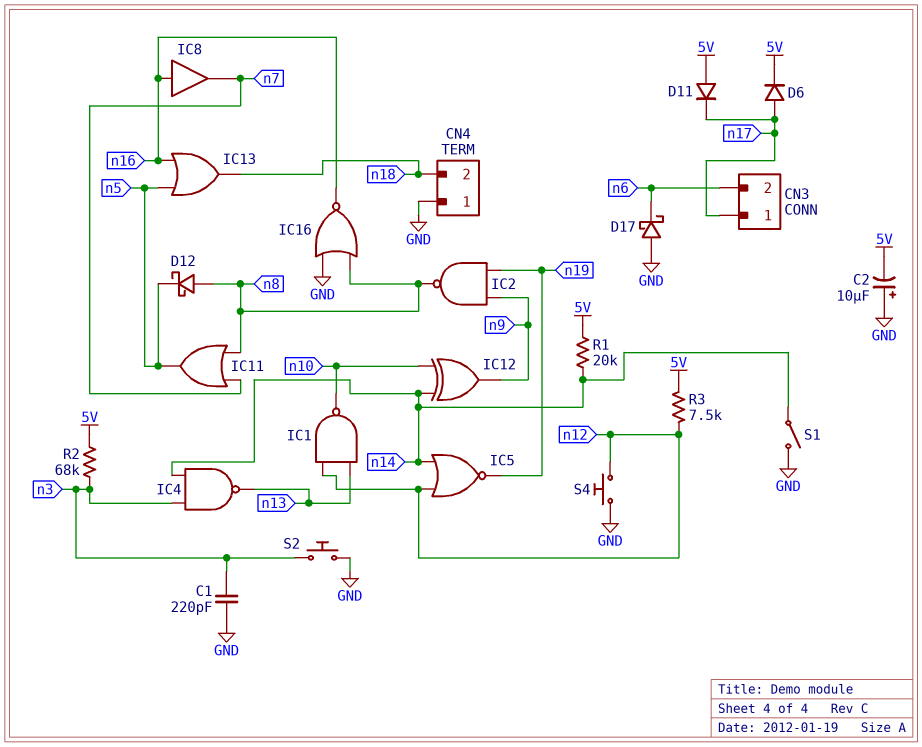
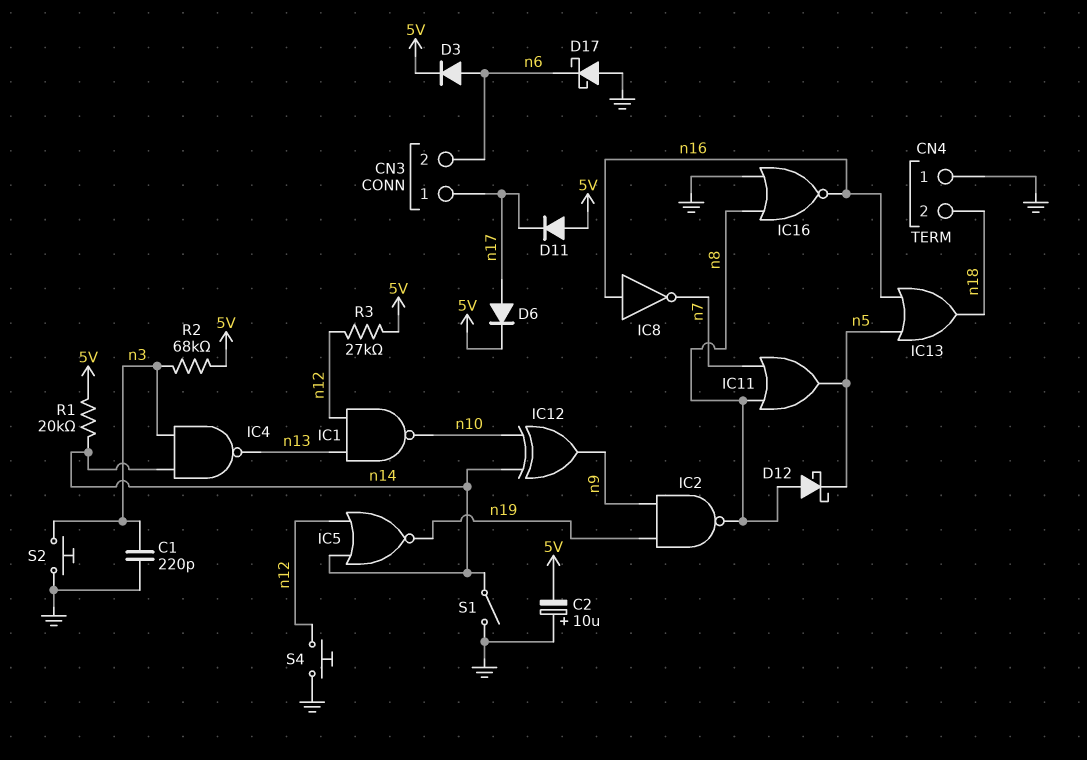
D3: none -> diode (A n6, K 5V)
IC8: buffer (in n16, out n7) -> NOT (in n16, out n7)
R3: 7.5k (5V, n12) -> 27k (5V, n12)

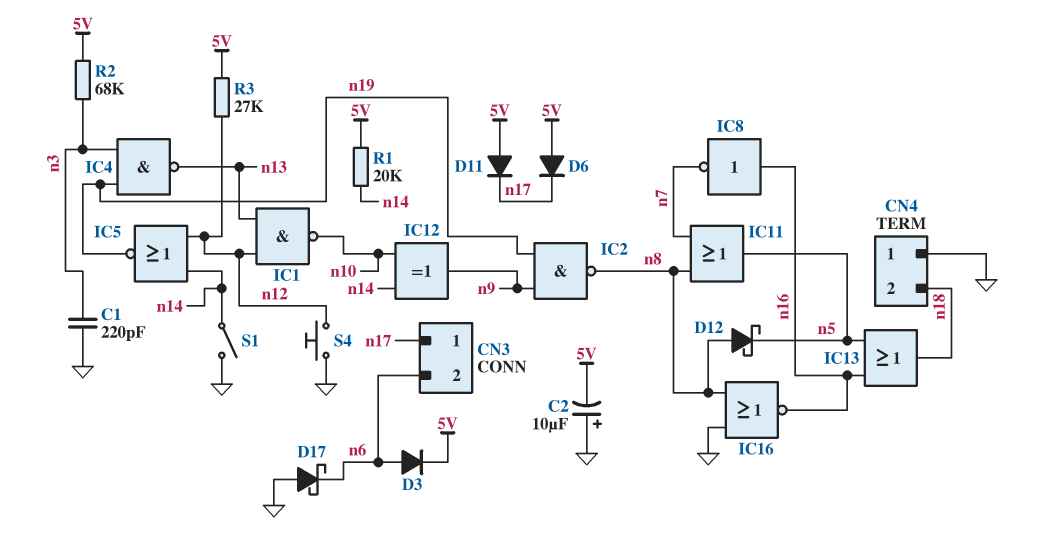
D6: diode (A n17, K 5V) -> diode (A 5V, K n17)
IC4: NAND (in n3, in n14, out n13) -> NAND (in n3, in n19, out n13)
S2: button (GND, n3) -> none

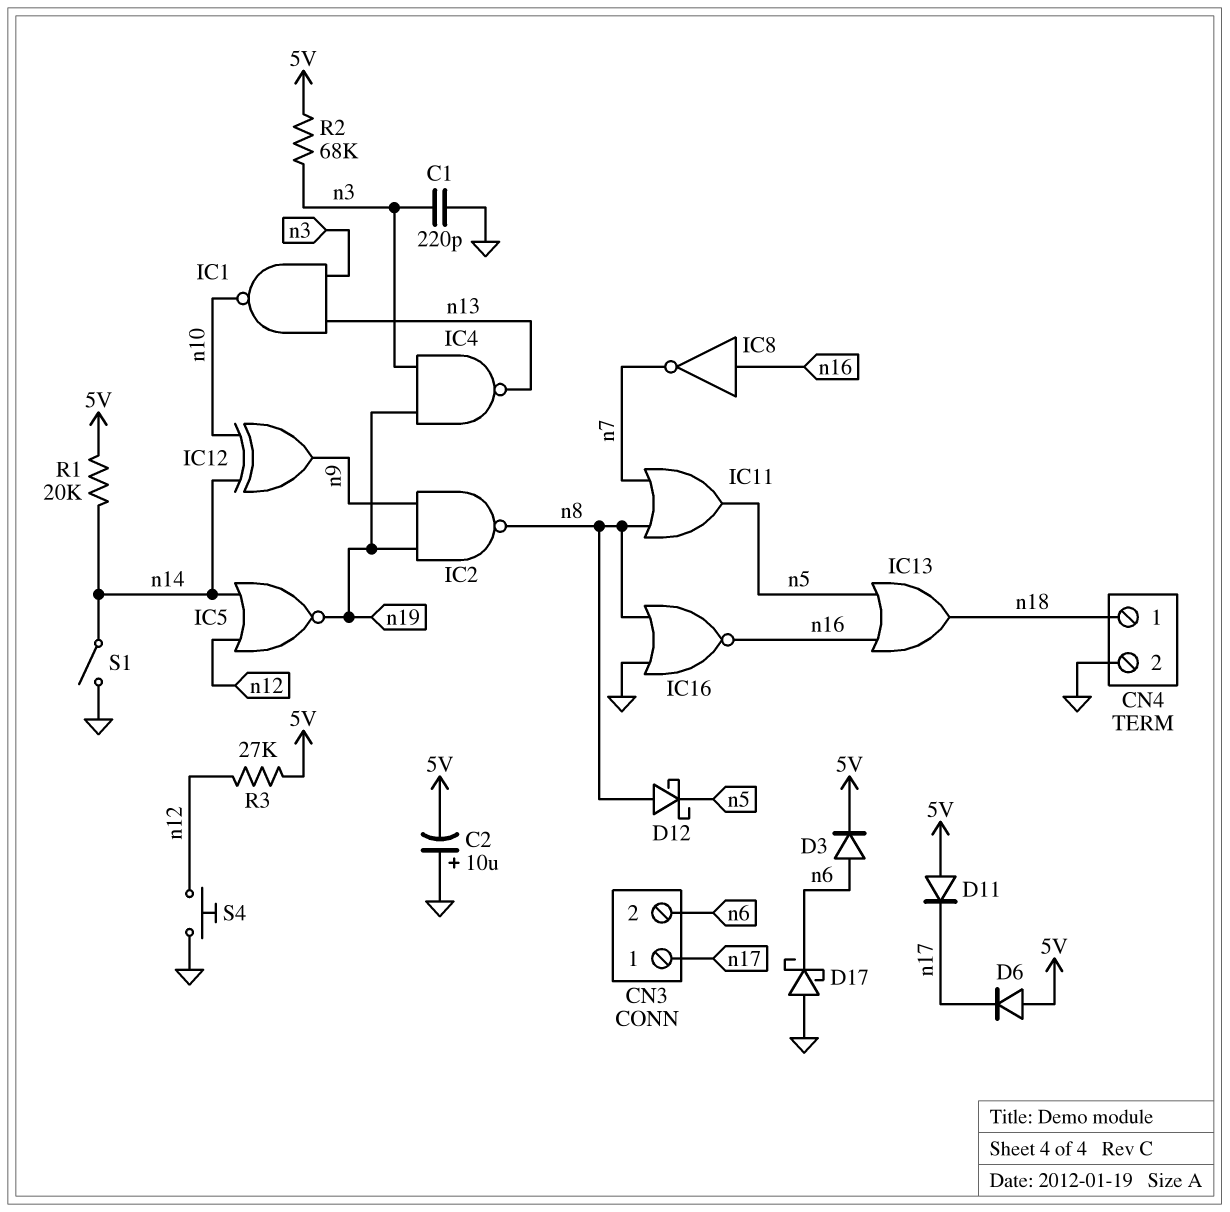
CN4 pin 1: GND -> n18
CN4 pin 2: n18 -> GND
IC1: NAND (in n12, in n13, out n10) -> NAND (in n3, in n13, out n10)

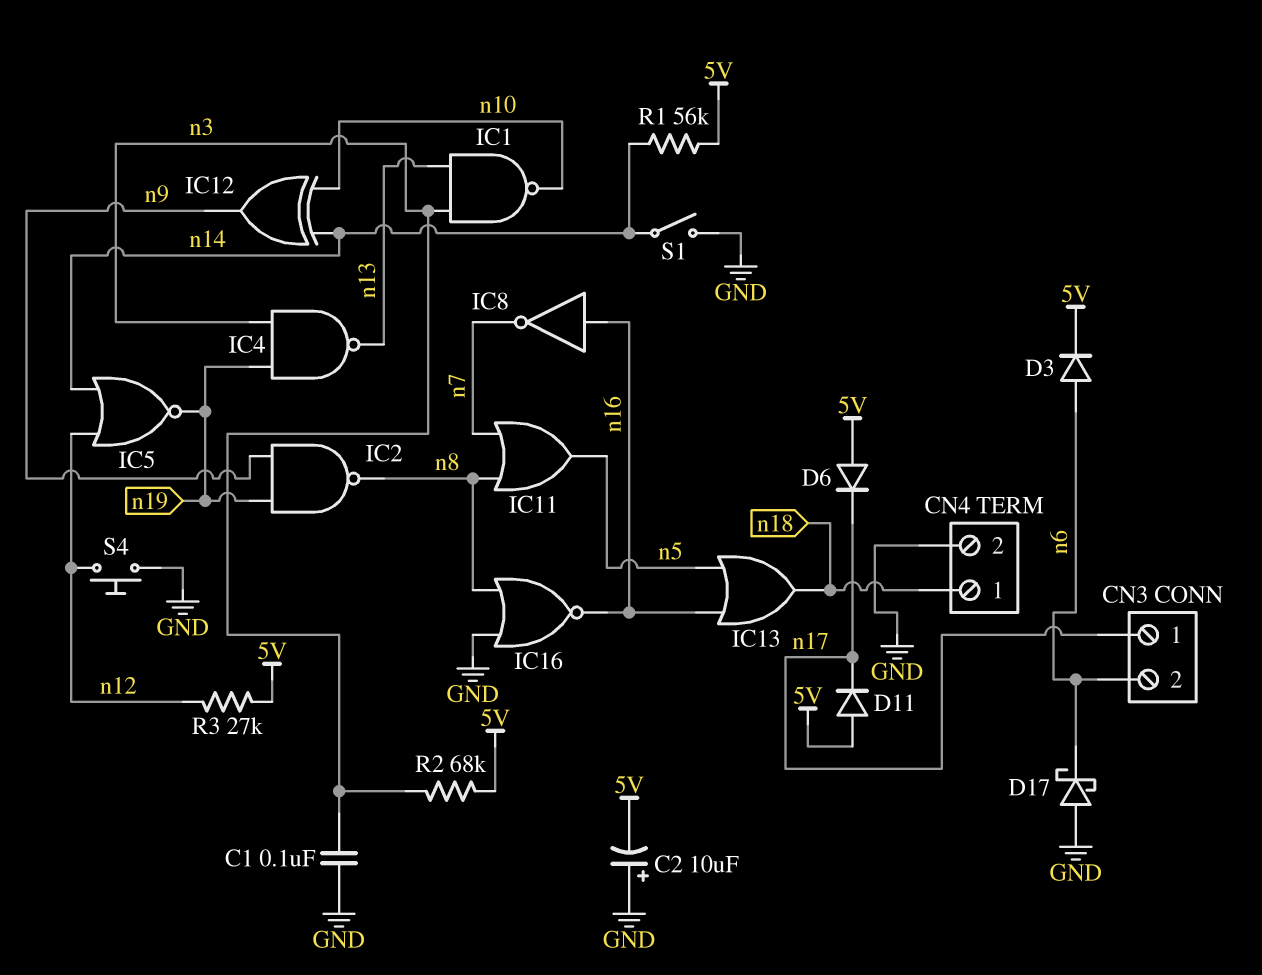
C1: 220pF (GND, n3) -> 100nF (GND, n3)
D12: schottky (A n8, K n5) -> none
R1: 20k (5V, n14) -> 56k (5V, n14)

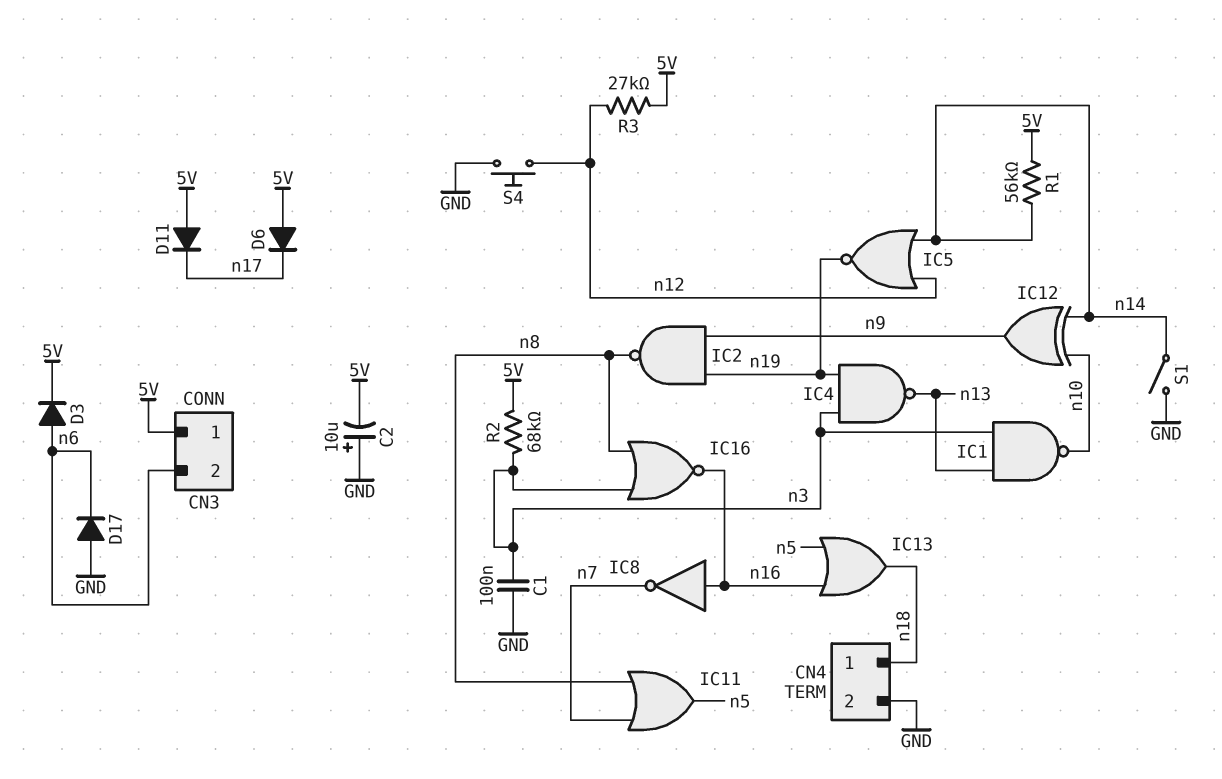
CN3 pin 1: n17 -> 5V
D17: schottky (A GND, K n6) -> diode (A GND, K n6)
IC16: NOR (in GND, in n8, out n16) -> NOR (in n3, in n8, out n16)

